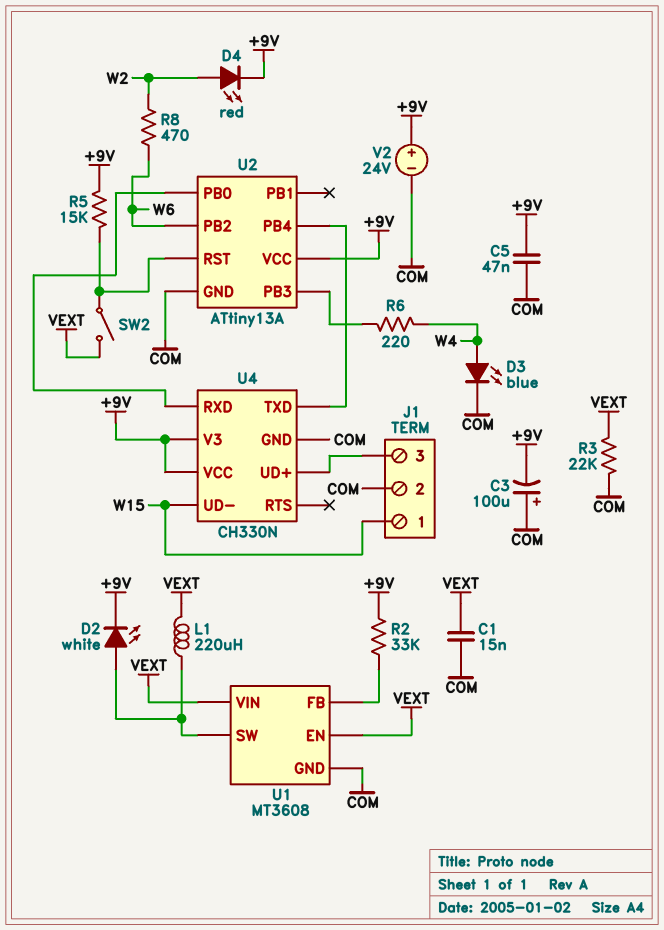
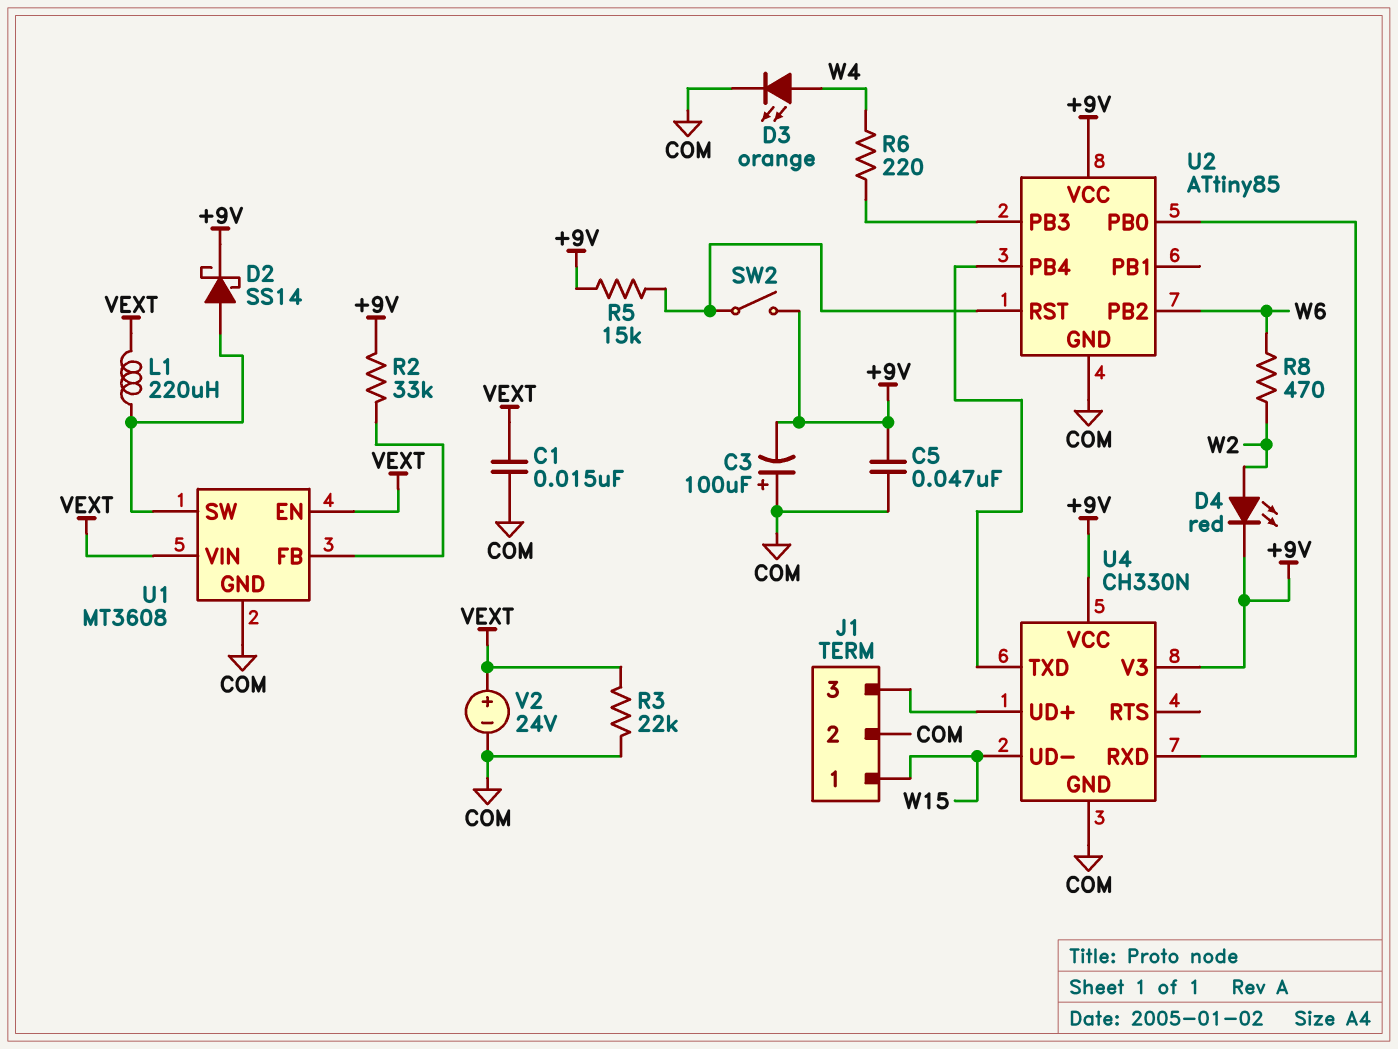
D2: LED white (A U1/SW, K +9V) -> schottky SS14 (A U1/SW, K +9V)
D3: LED blue (A W4, K COM) -> LED orange (A W4, K COM)
SW2: switch (U2/RST, VEXT) -> switch (+9V, U2/RST)
U2: ATtiny13A -> ATtiny85
V2: 24V (plus +9V, minus COM) -> 24V (plus VEXT, minus COM)

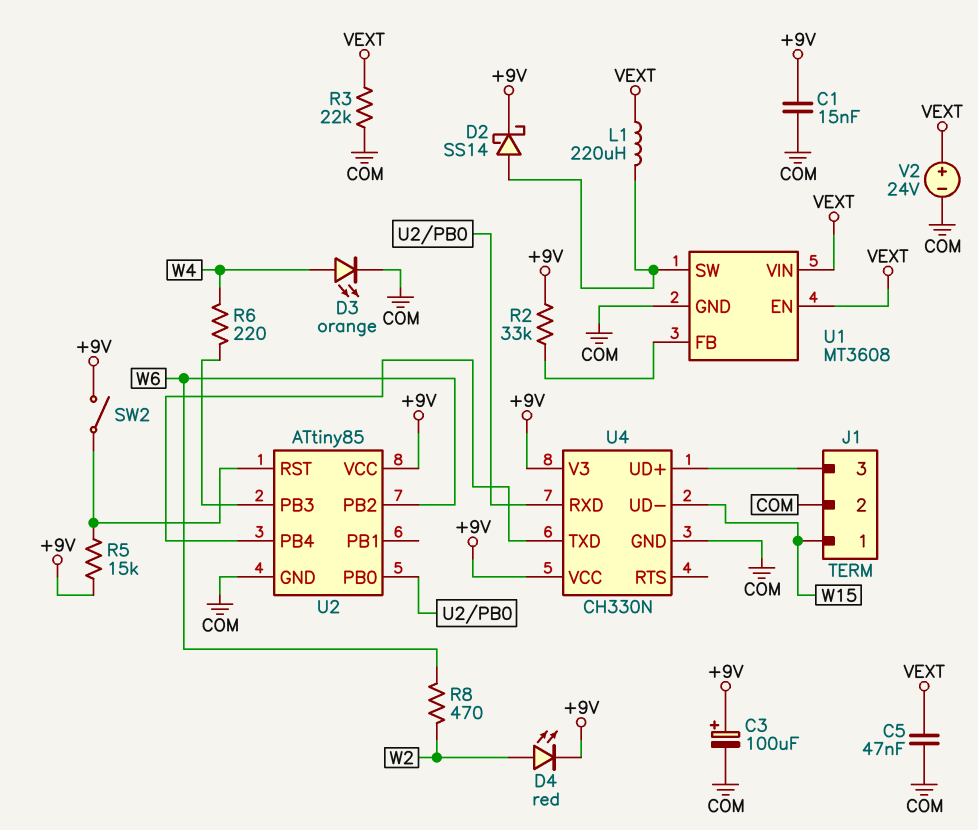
C1: 15nF (COM, VEXT) -> 15nF (+9V, COM)
C3: 100uF (plus COM, minus +9V) -> 100uF (plus +9V, minus COM)
C5: 47nF (+9V, COM) -> 47nF (COM, VEXT)

